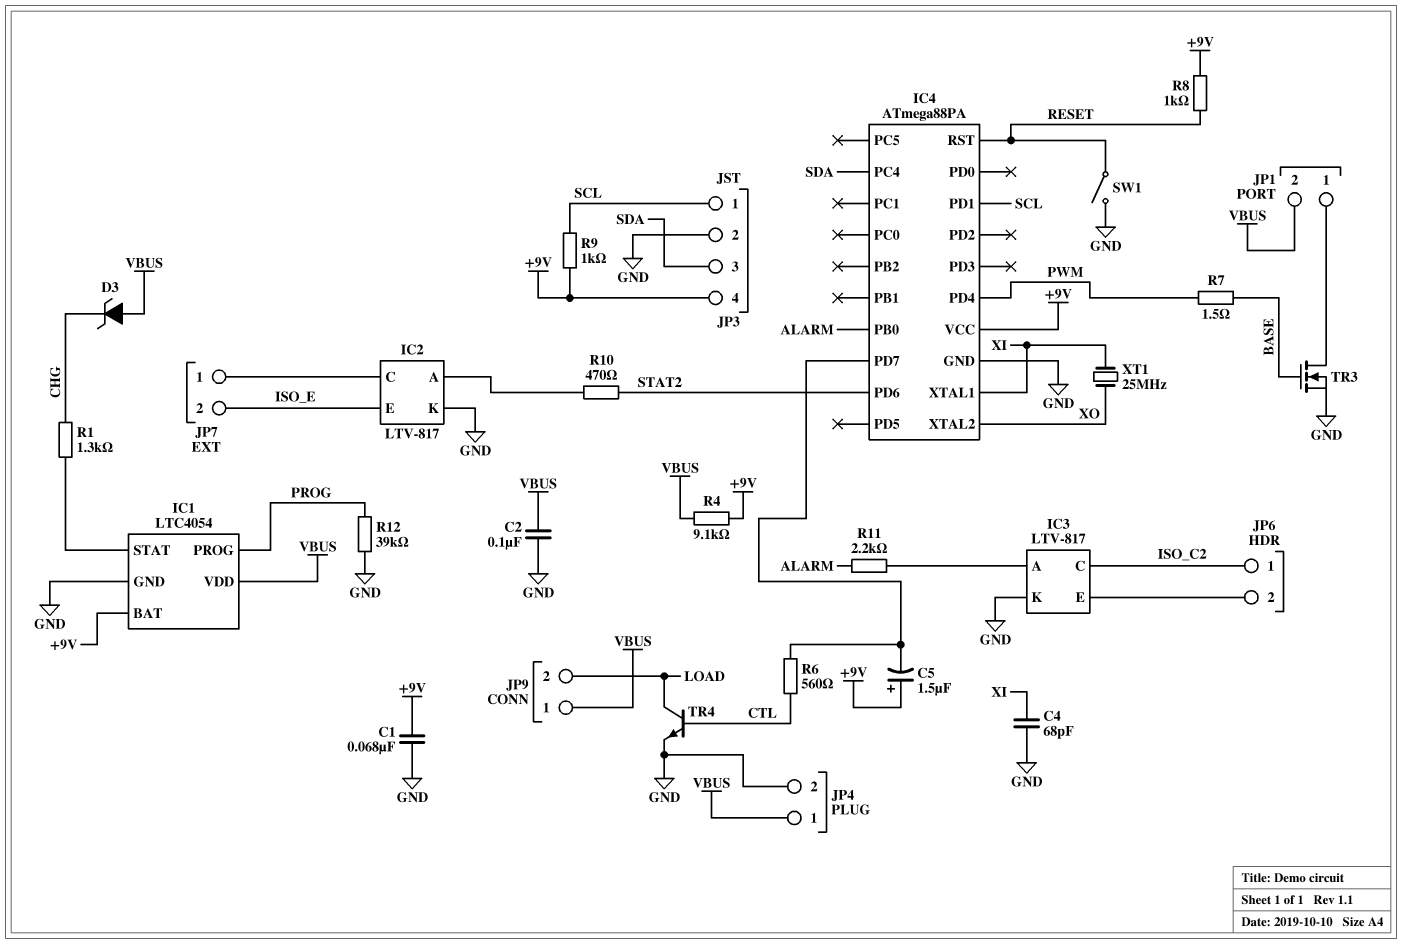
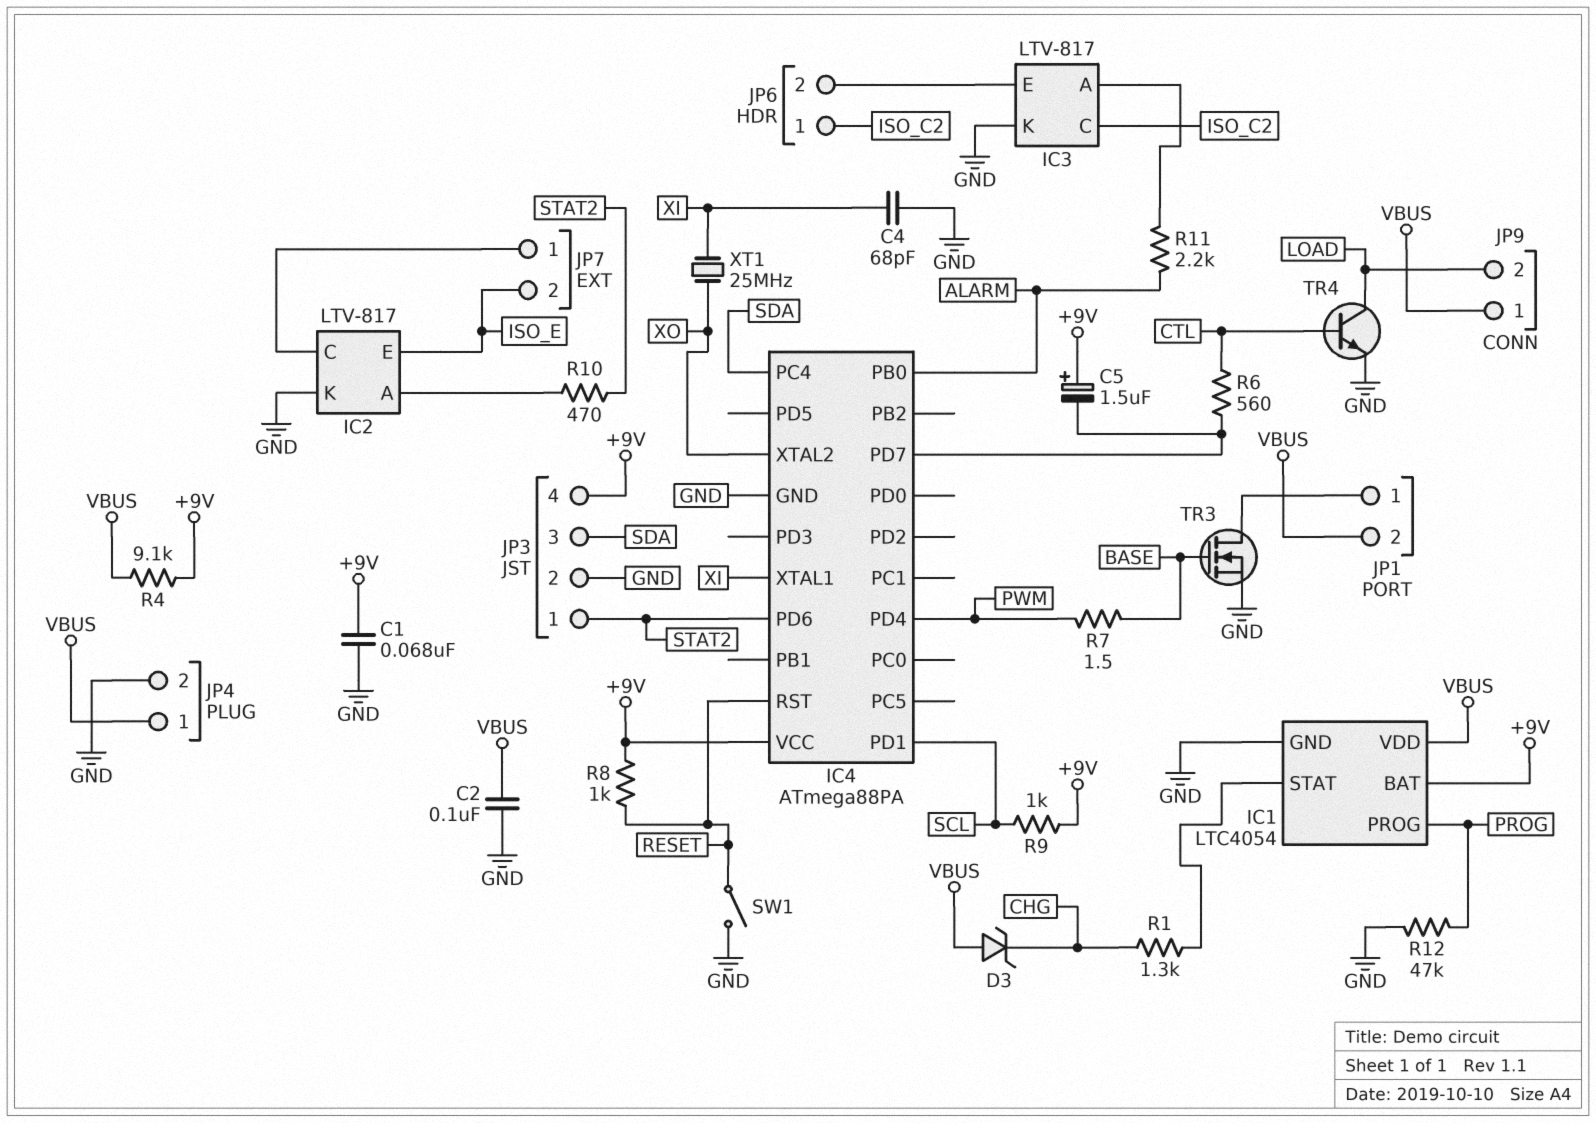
JP3 pin 1: SCL -> STAT2
R12: 39k (GND, PROG) -> 47k (GND, PROG)

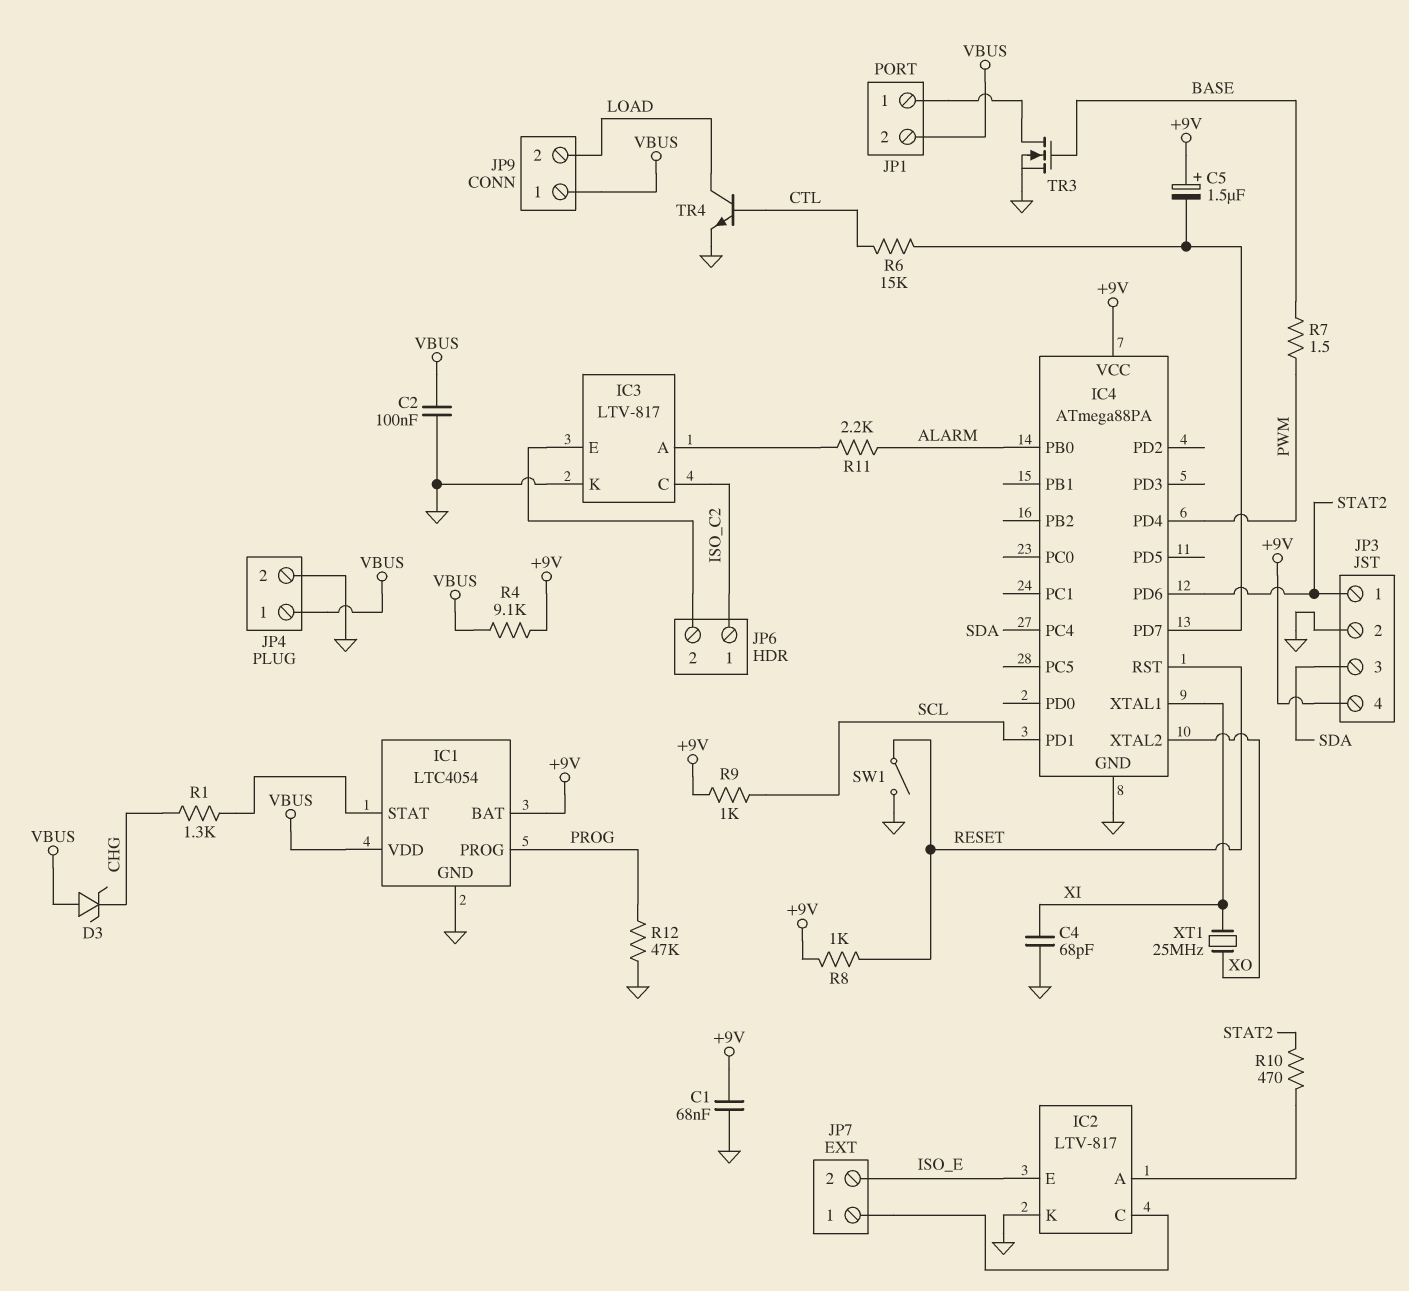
R6: 560 (CTL, IC4/PD7) -> 15k (CTL, IC4/PD7)

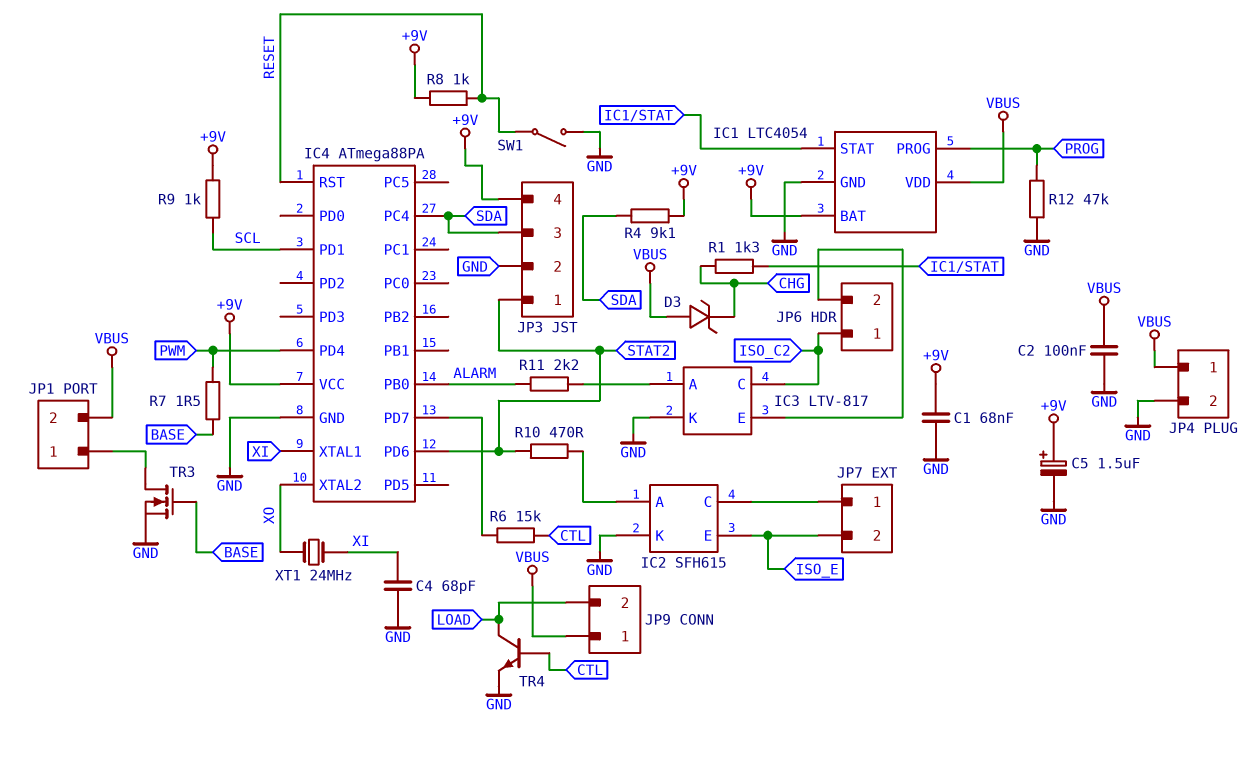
C5: 1.5uF (plus +9V, minus IC4/PD7) -> 1.5uF (plus +9V, minus GND)
IC2: LTV-817 -> SFH615
R4: 9.1k (+9V, VBUS) -> 9.1k (+9V, SDA)
XT1: 25MHz (XI, XO) -> 24MHz (XI, XO)

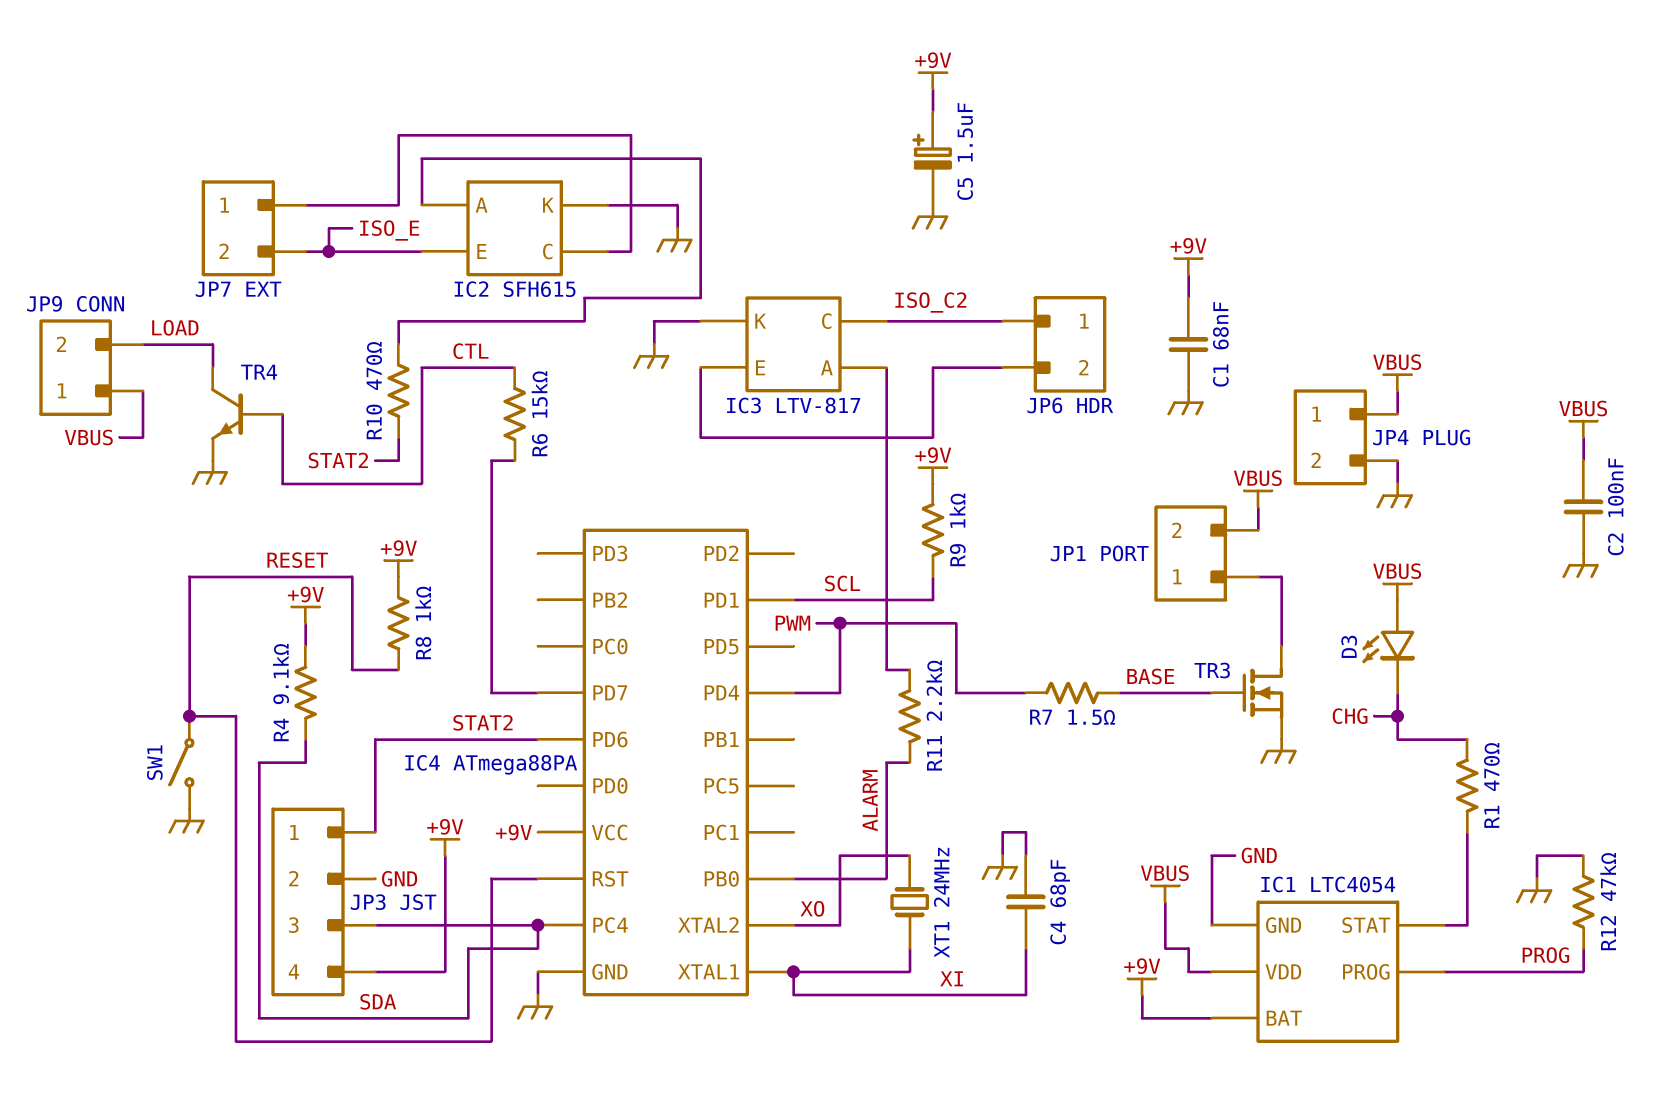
D3: zener (A VBUS, K CHG) -> LED (A VBUS, K CHG)
R1: 1.3k (CHG, IC1/STAT) -> 470 (CHG, IC1/STAT)

